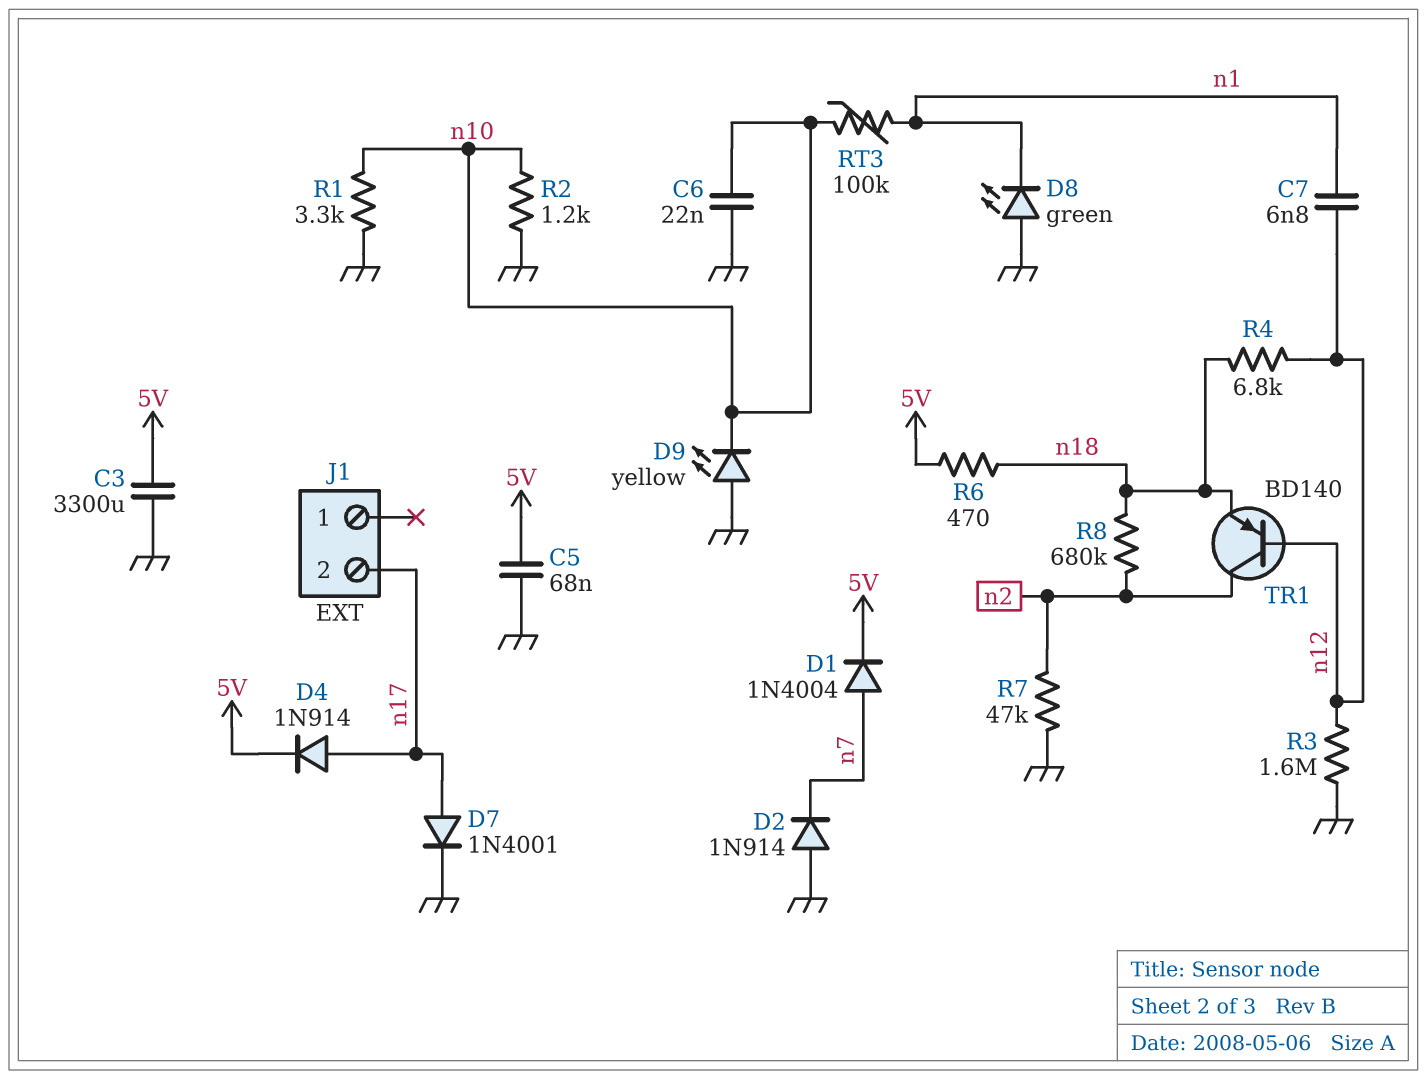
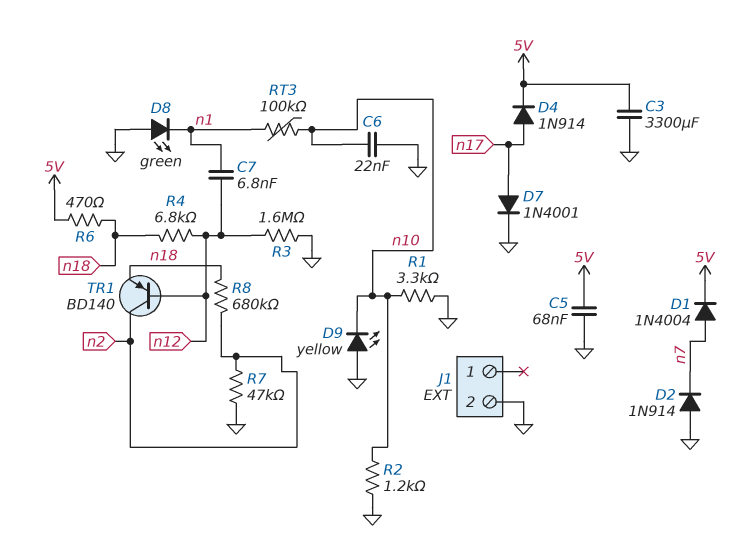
J1 pin 2: n17 -> GND

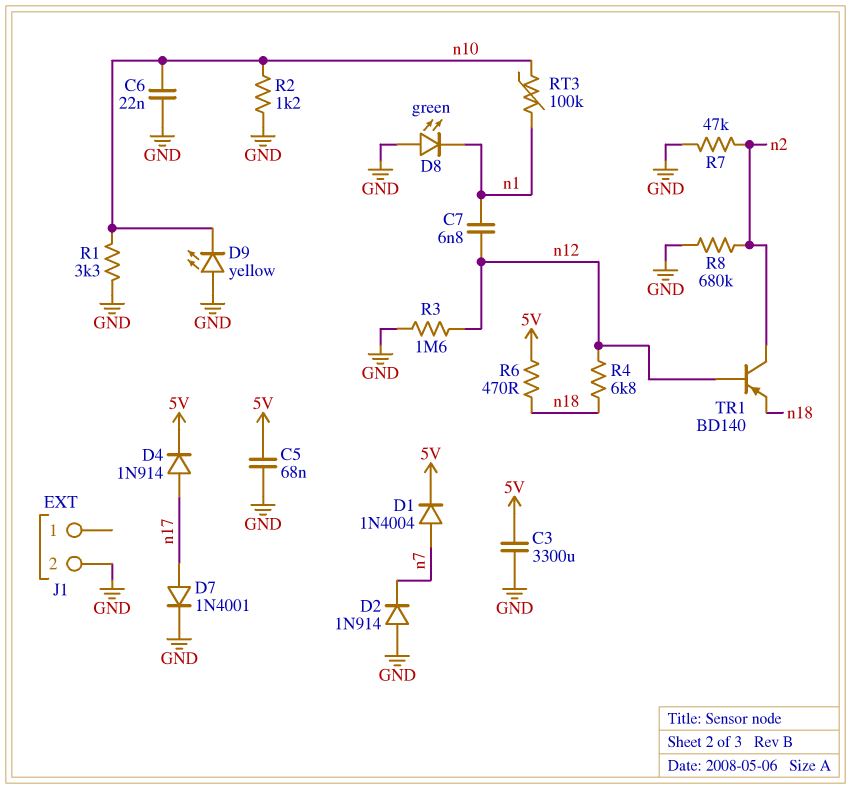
R8: 680k (n2, n18) -> 680k (GND, n2)

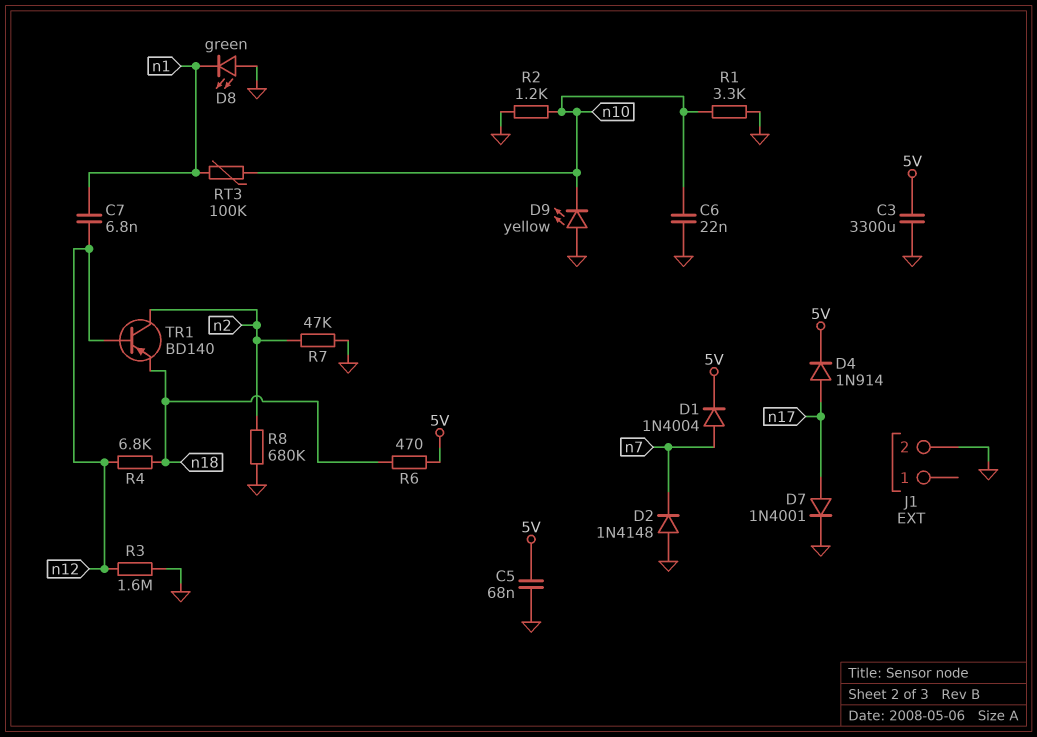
D2: diode 1N914 (A GND, K n7) -> diode 1N4148 (A GND, K n7)

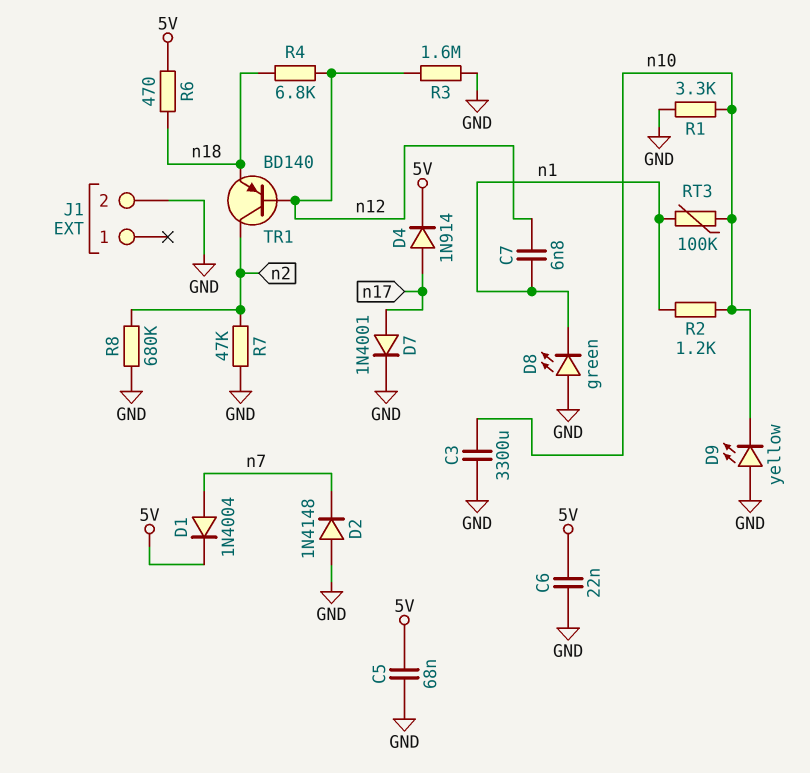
C3: 3300uF (5V, GND) -> 3300uF (GND, n10)
C6: 22nF (GND, n10) -> 22nF (5V, GND)
R2: 1.2k (GND, n10) -> 1.2k (n1, n10)

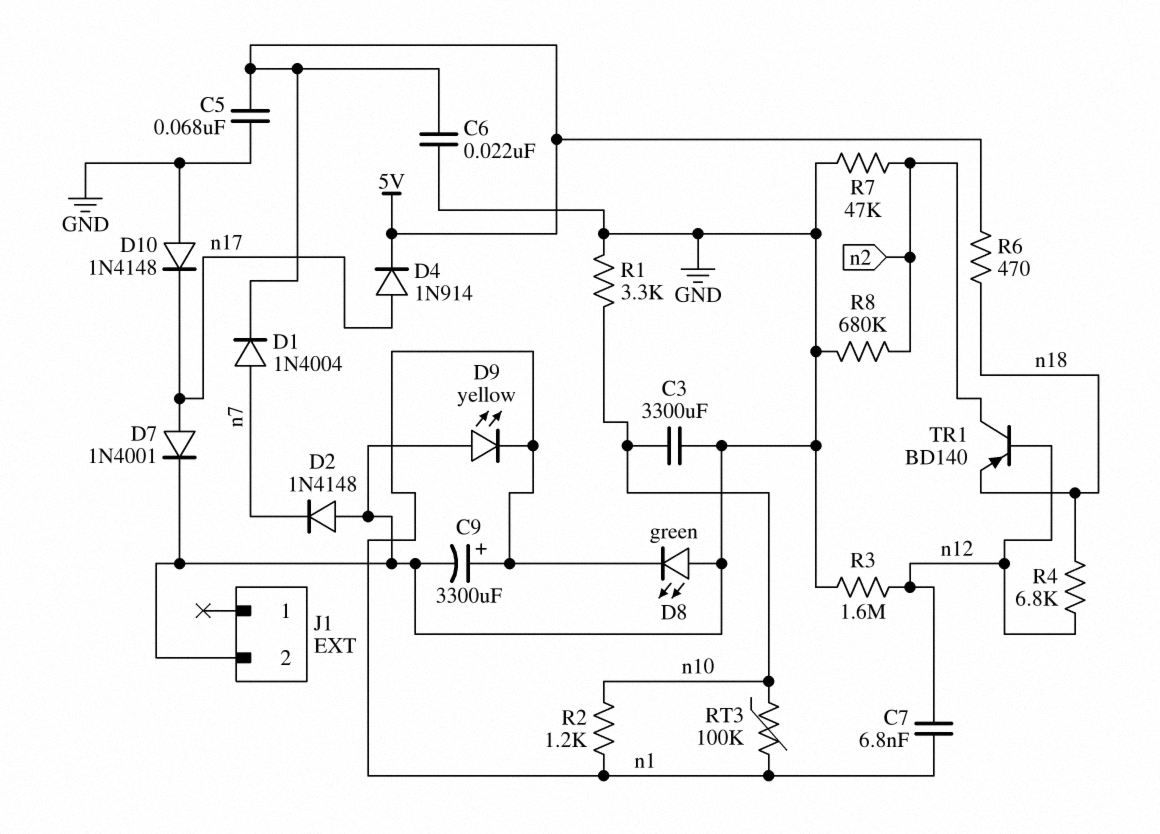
C9: none -> 3300uF (plus n1, minus GND)
D9: LED yellow (A GND, K n10) -> LED yellow (A GND, K n1)
D10: none -> diode 1N4148 (A GND, K n17)

